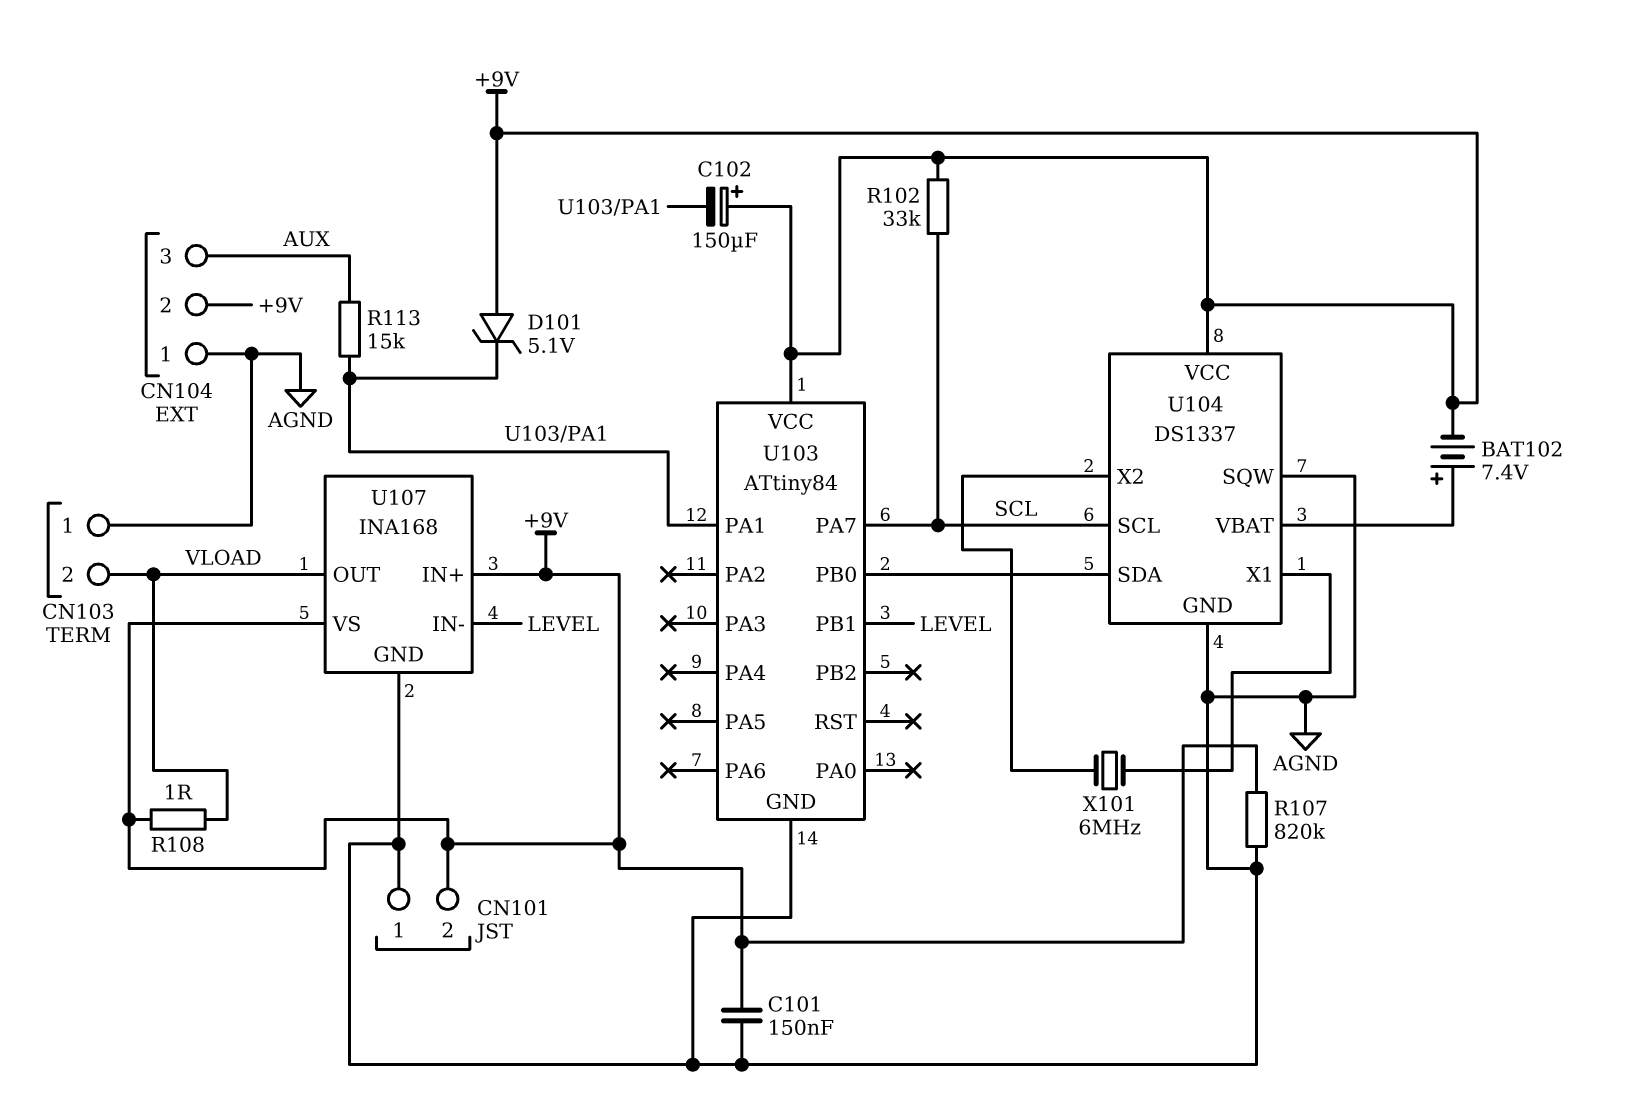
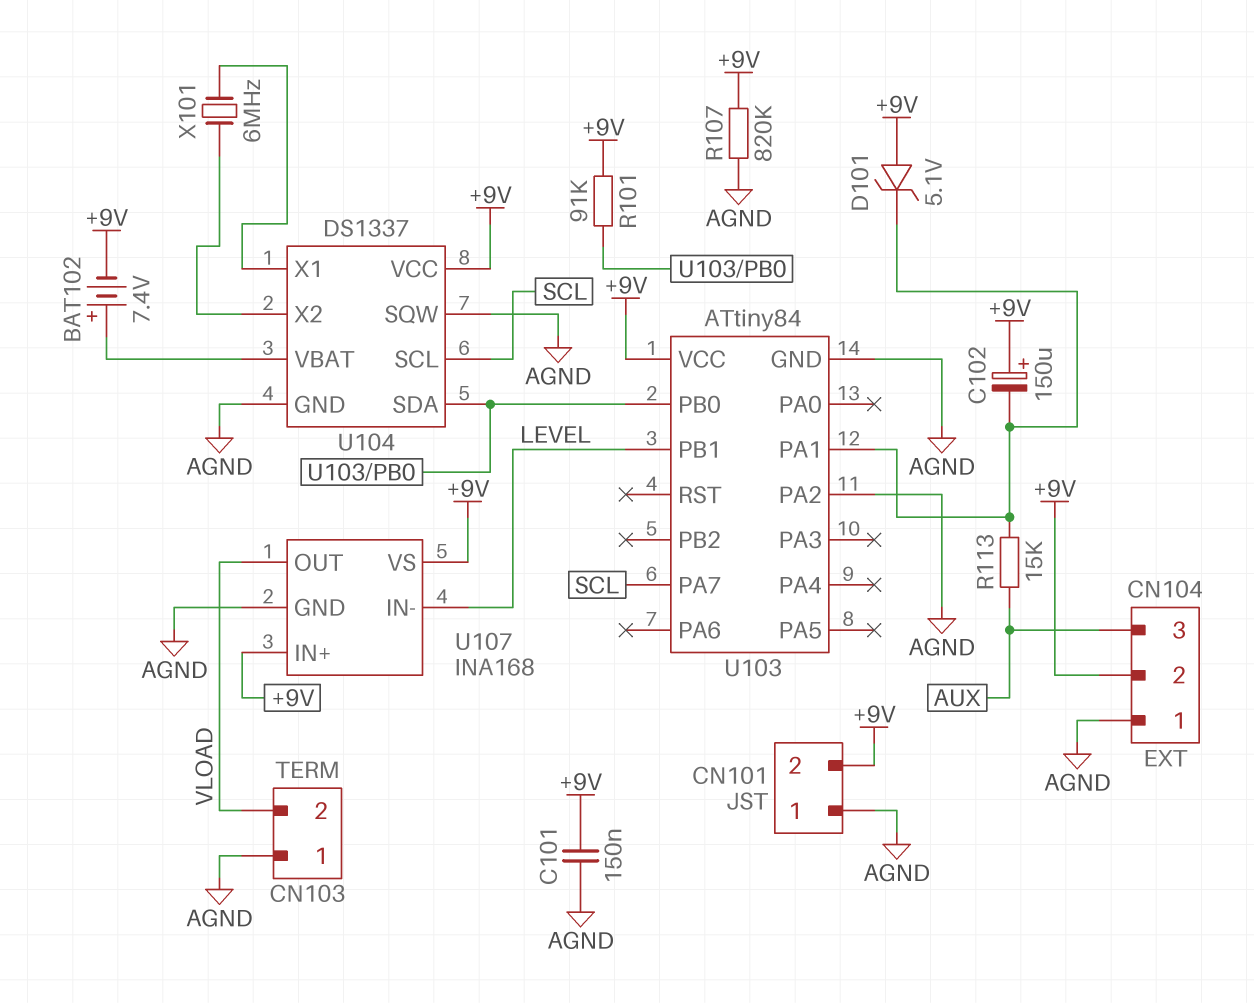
R101: none -> 91k (+9V, U103/PB0)
R102: 33k (+9V, SCL) -> none
R108: 1 (+9V, VLOAD) -> none
U103 pin PA2: none -> AGND

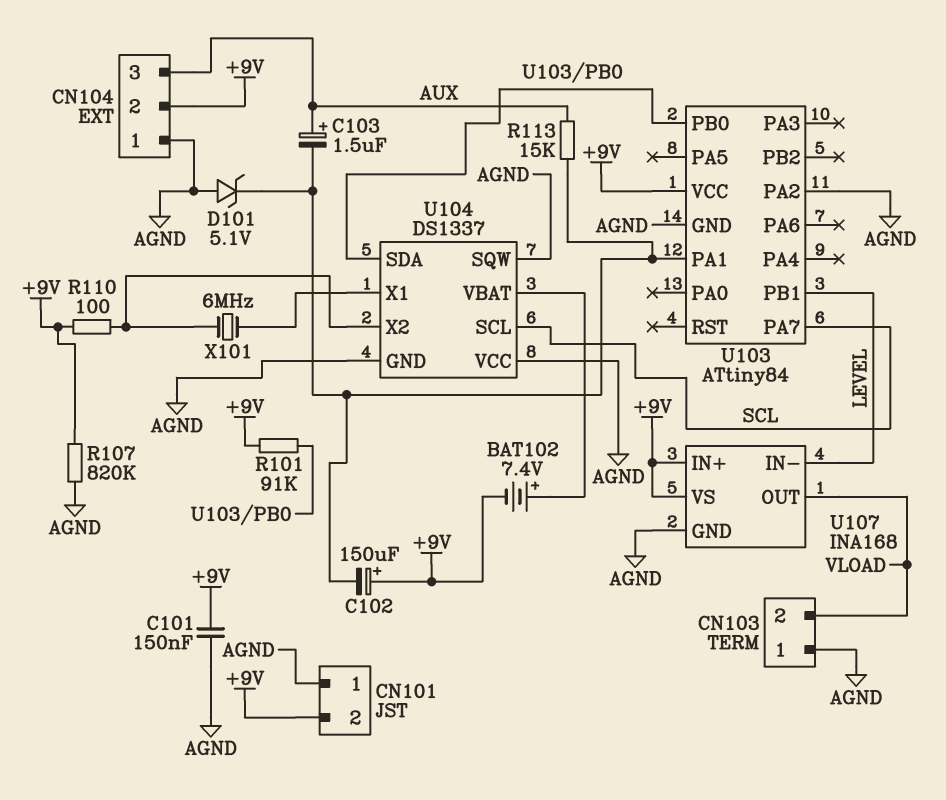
C103: none -> 1.5uF (plus AUX, minus U103/PA1)
D101: zener 5.1V (A +9V, K U103/PA1) -> zener 5.1V (A AGND, K U103/PA1)
R110: none -> 100 (+9V, U104/X2)
U104 pin VCC: +9V -> AGND

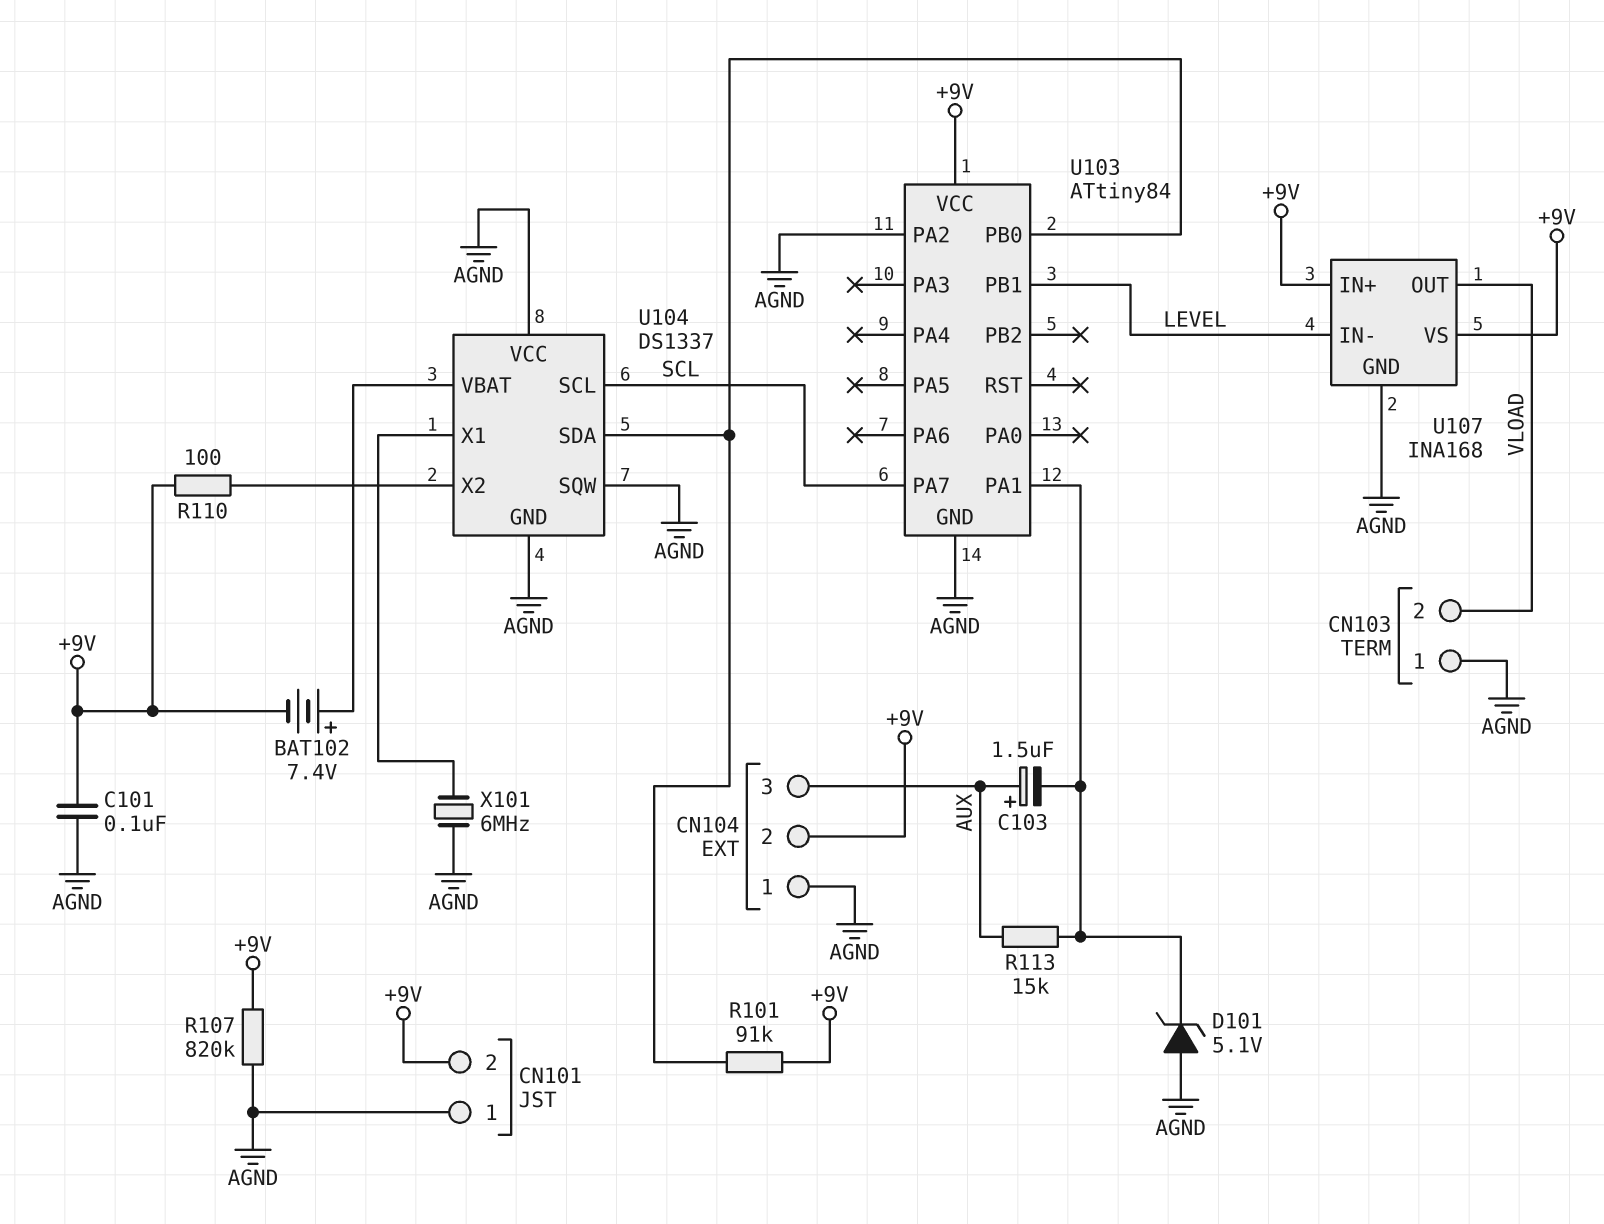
C101: 150nF (+9V, AGND) -> 100nF (+9V, AGND)
C102: 150uF (plus +9V, minus U103/PA1) -> none
X101: 6MHz (U104/X1, U104/X2) -> 6MHz (AGND, U104/X1)

